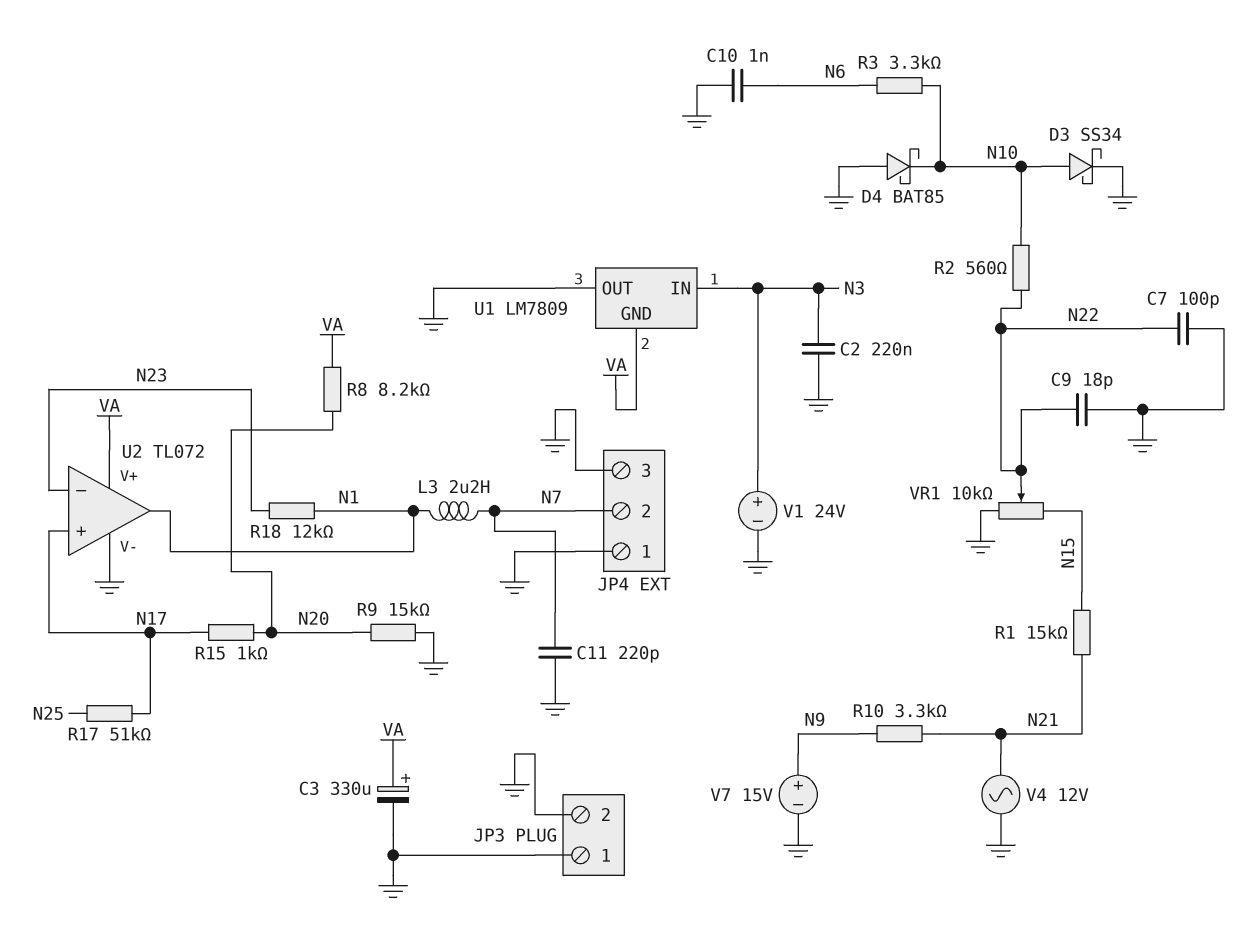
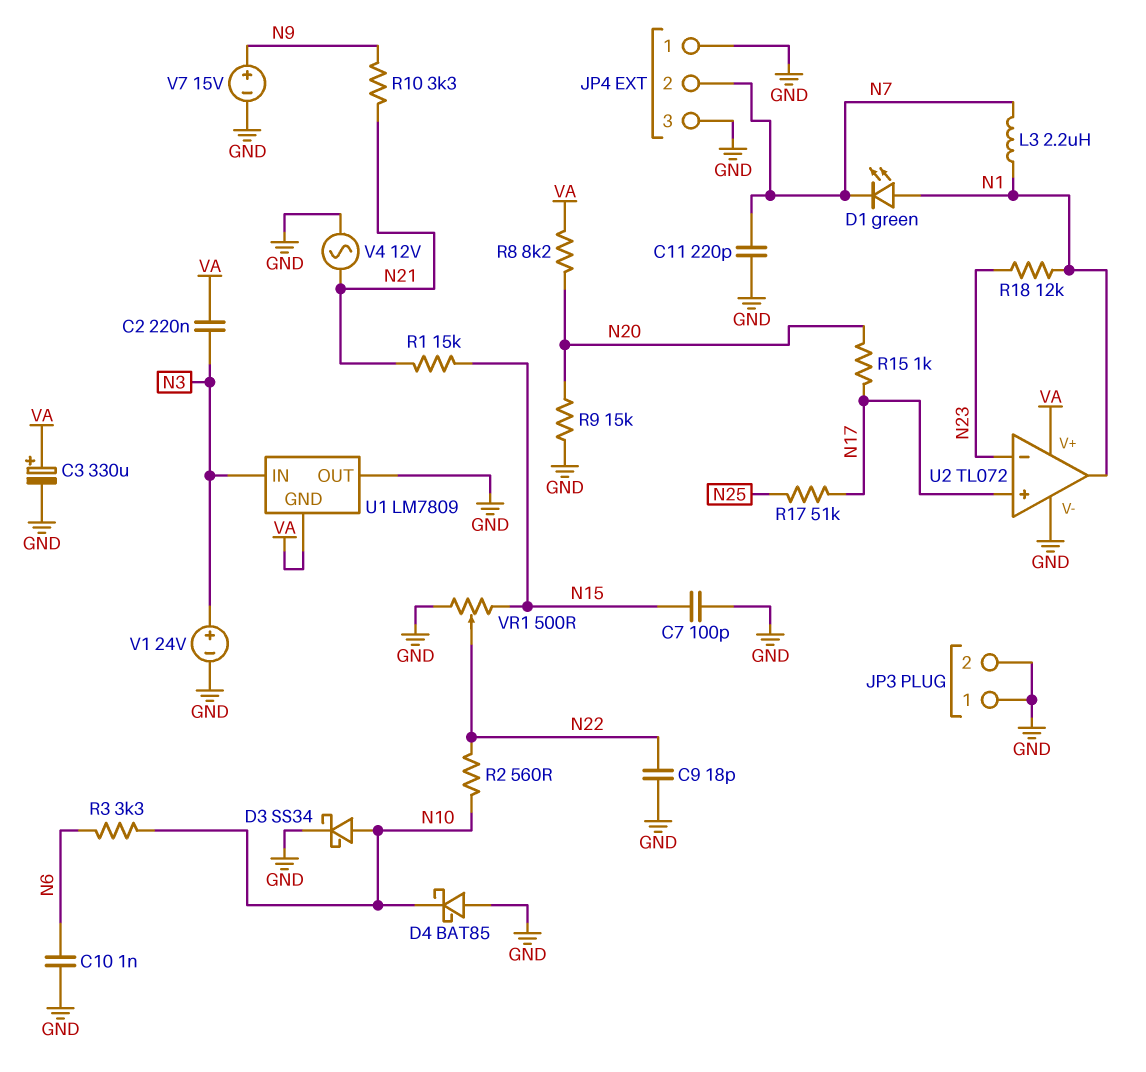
C2: 220nF (GND, N3) -> 220nF (N3, VA)
C7: 100pF (GND, N22) -> 100pF (GND, N15)
D1: none -> LED green (A N1, K N7)
VR1: 10k (GND, N15, wiper N22) -> 500 (GND, N15, wiper N22)

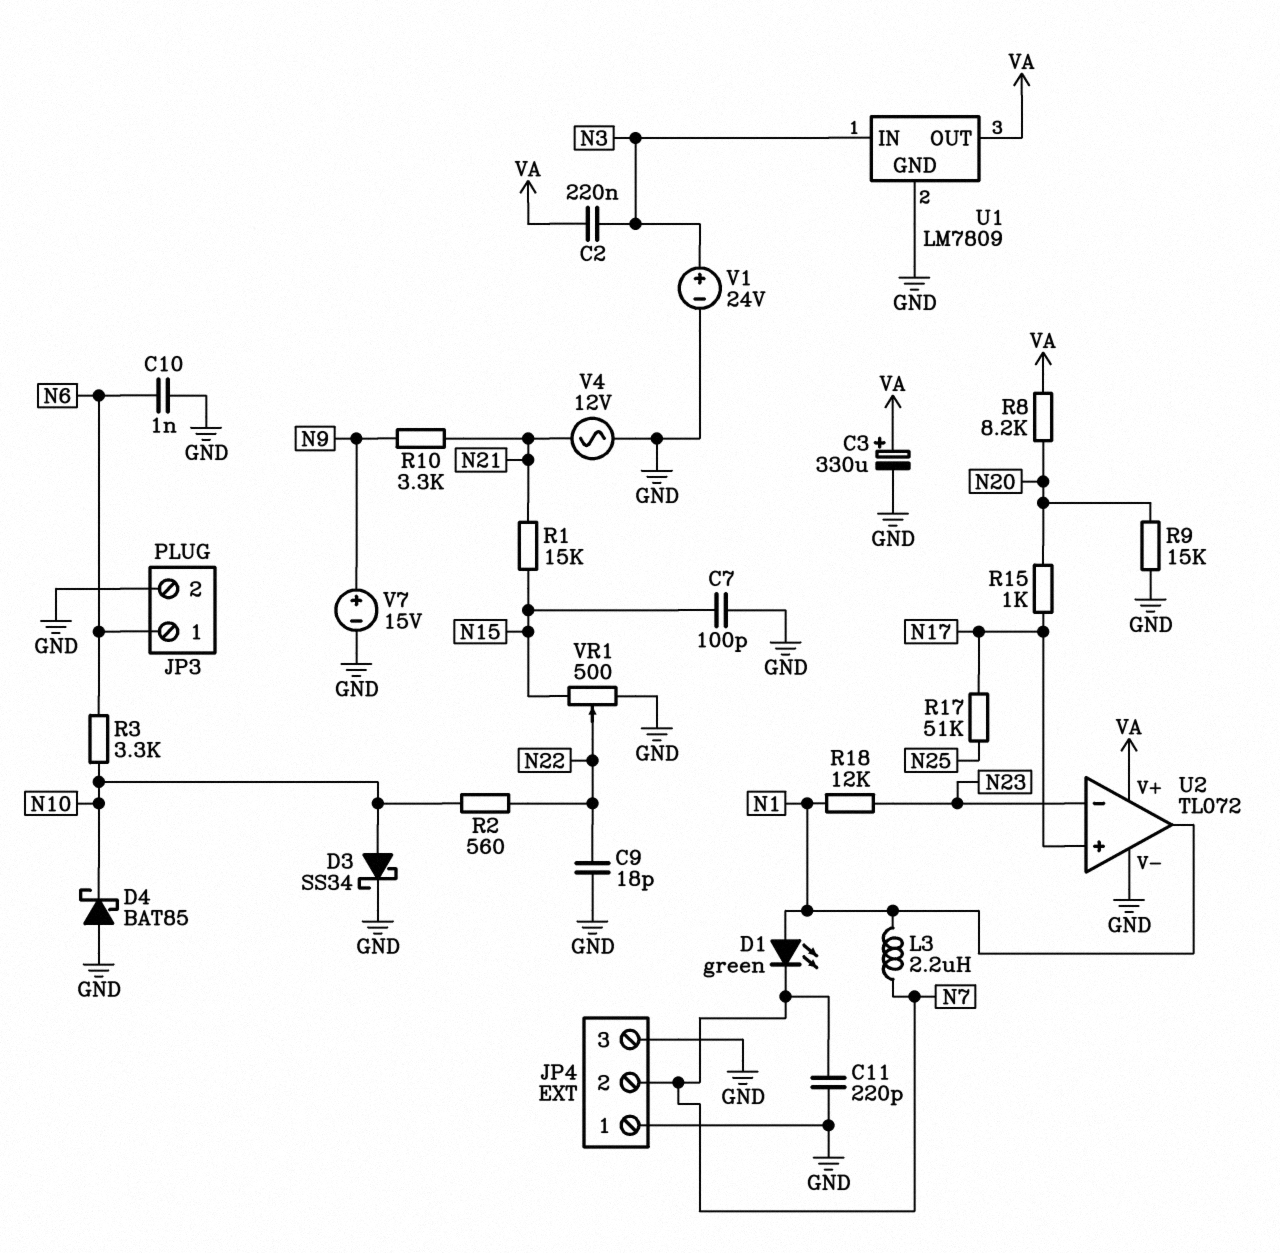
JP3 pin 1: GND -> N6
U1 pin GND: VA -> GND
U1 pin OUT: GND -> VA

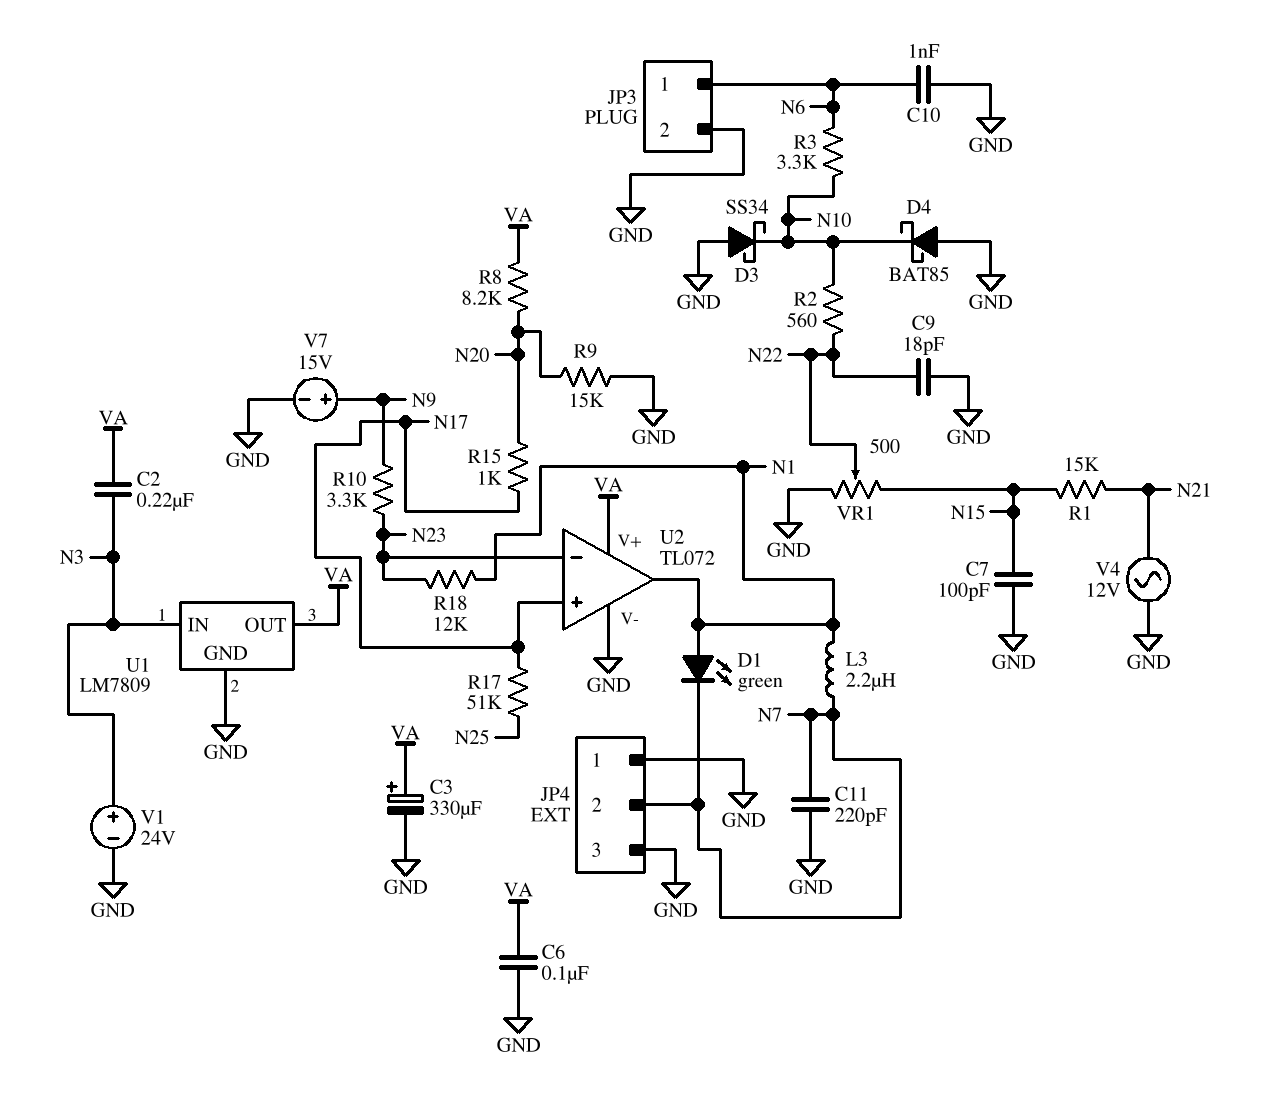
C6: none -> 100nF (GND, VA)
D3: schottky SS34 (A N10, K GND) -> schottky SS34 (A GND, K N10)
R10: 3.3k (N9, N21) -> 3.3k (N9, N23)

